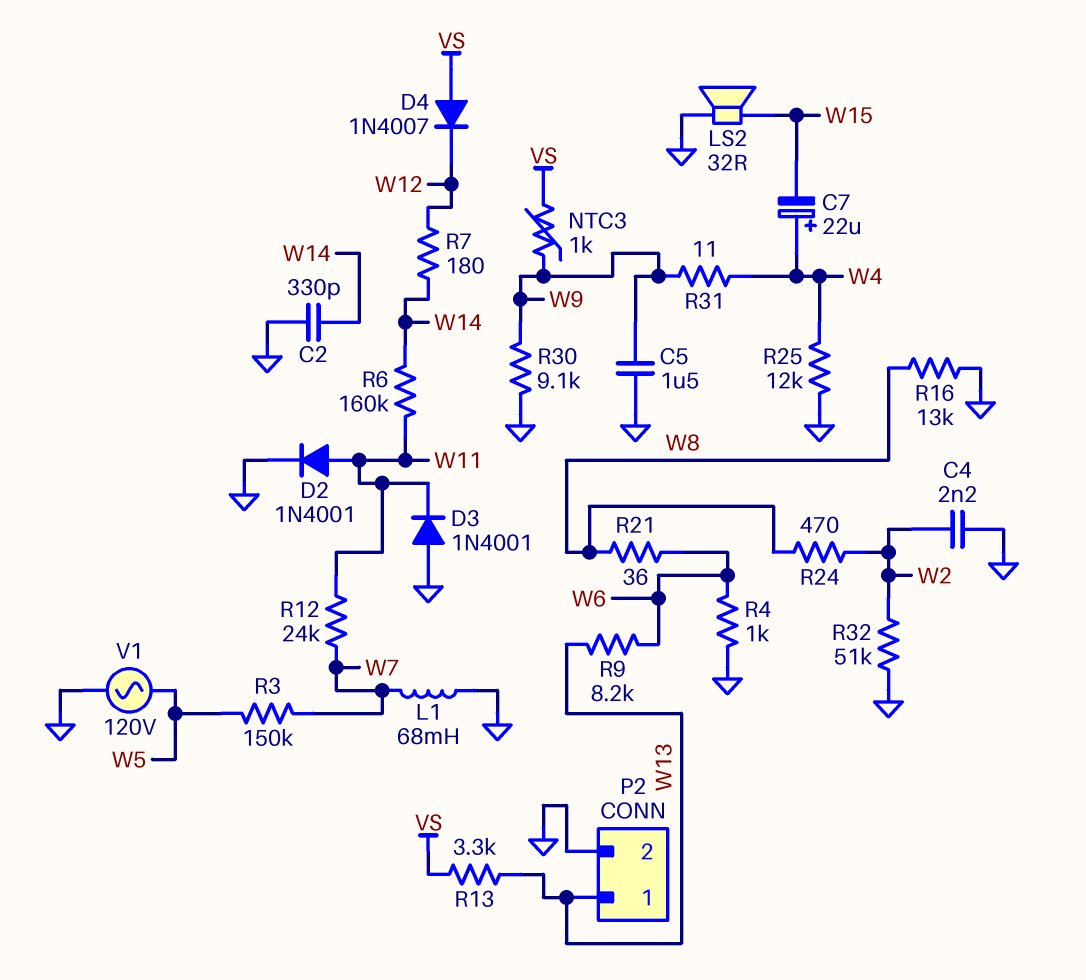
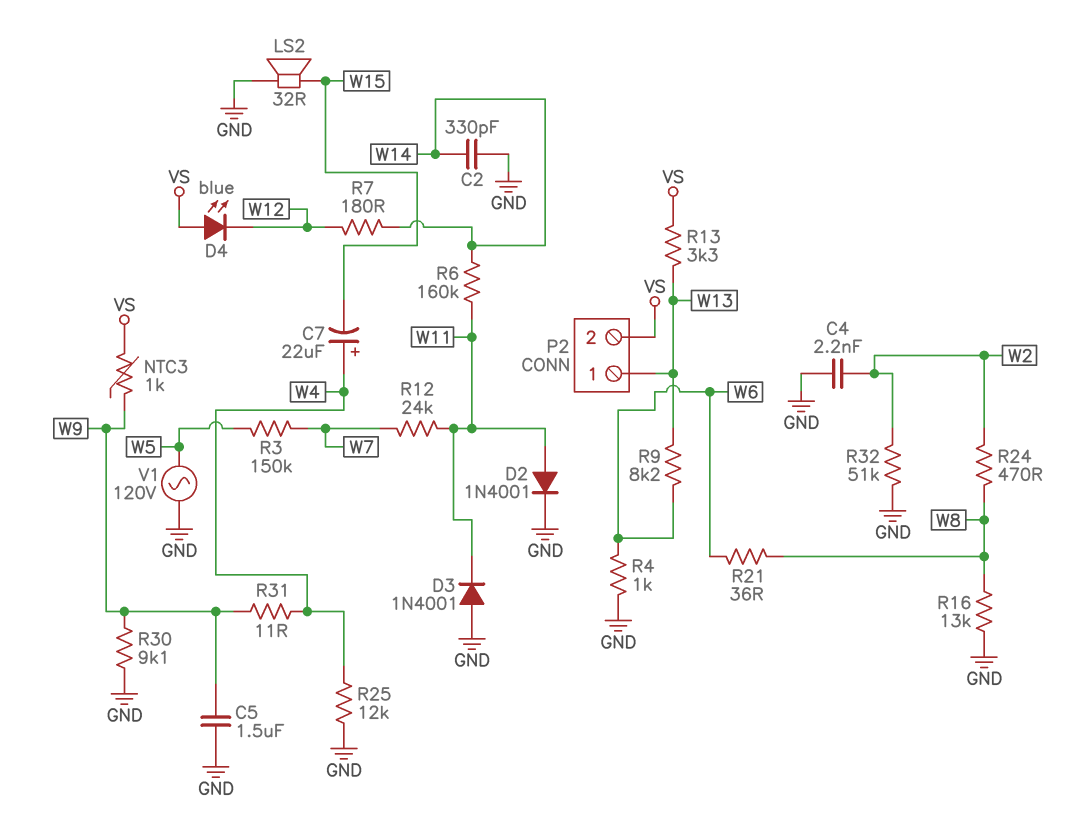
D4: diode 1N4007 (A VS, K W12) -> LED blue (A VS, K W12)
L1: 68mH (GND, W7) -> none
P2 pin 2: GND -> VS

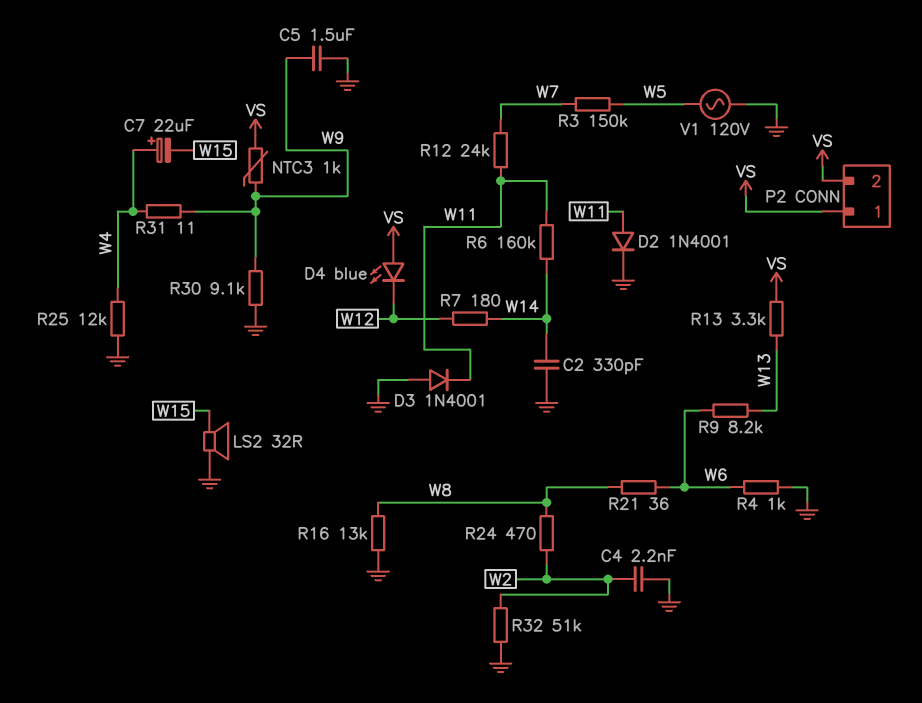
P2 pin 1: W13 -> VS

